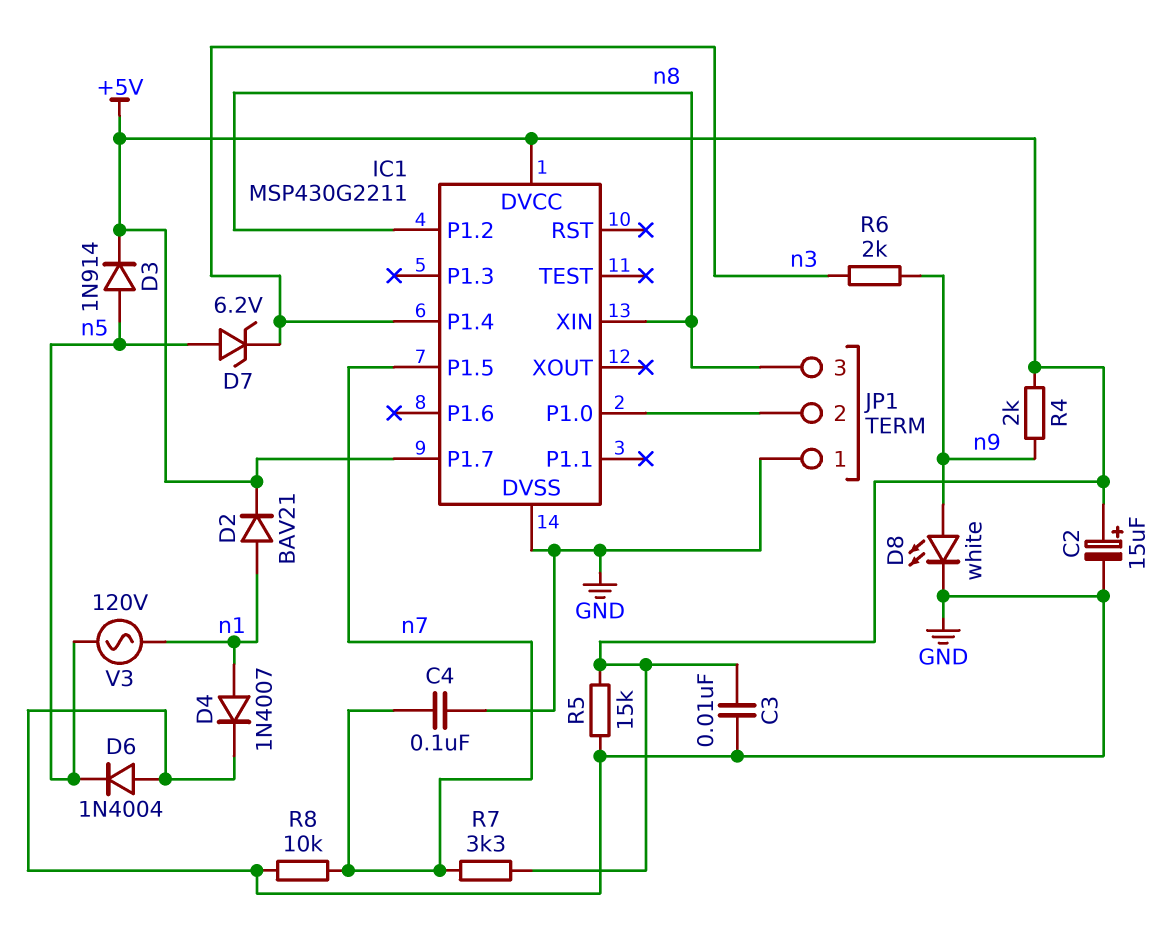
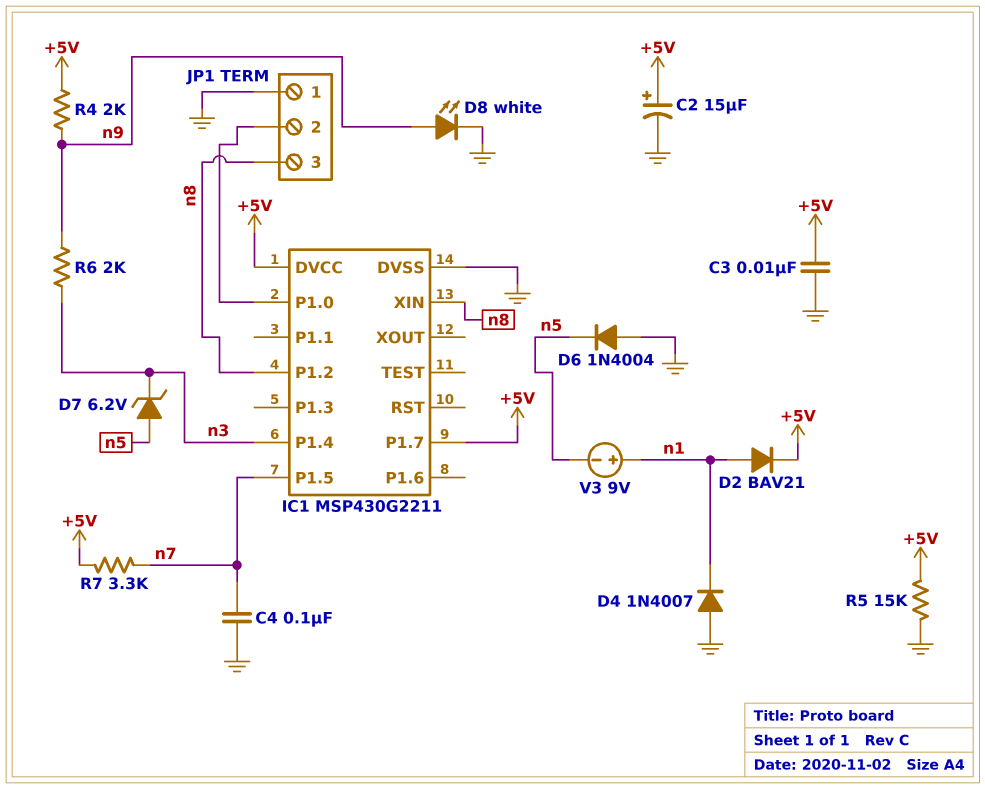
D3: diode 1N914 (A n5, K +5V) -> none
D4: diode 1N4007 (A n1, K GND) -> diode 1N4007 (A GND, K n1)
R8: 10k (GND, n7) -> none
V3: AC 120V (n1, n5) -> 9V (plus n1, minus n5)

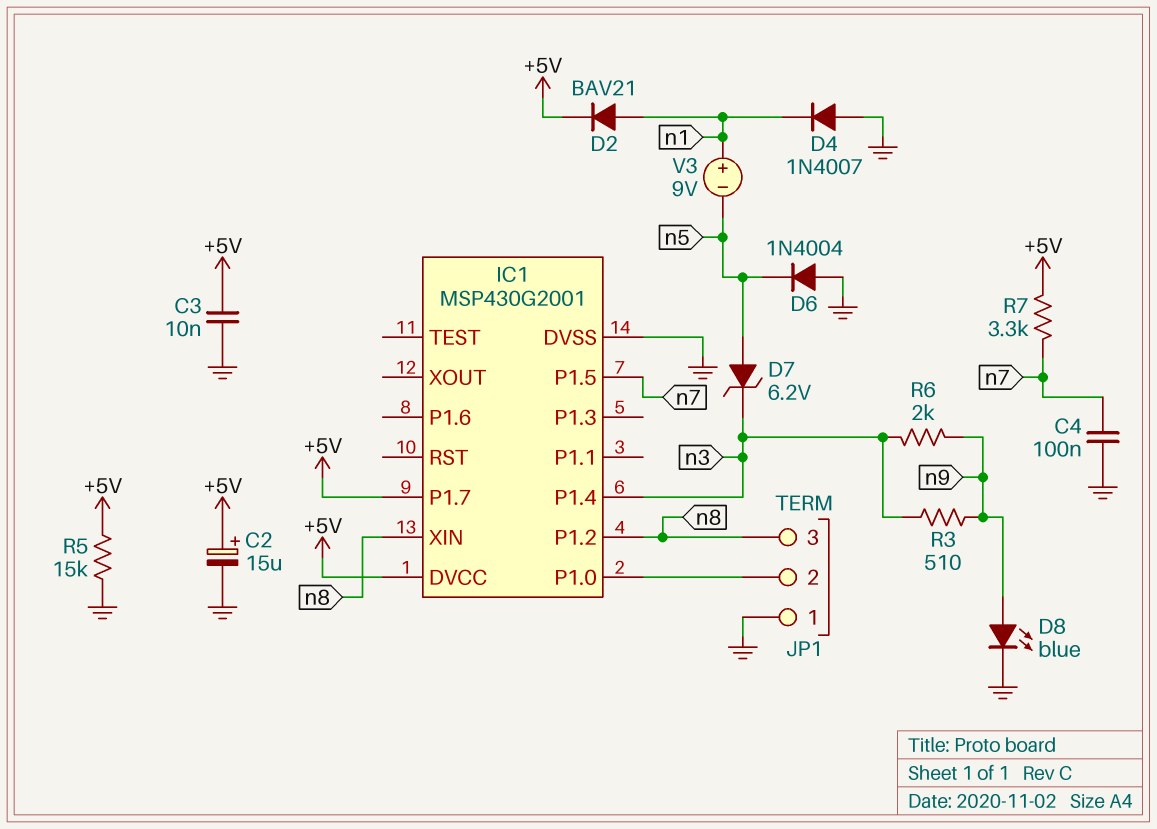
D8: LED white (A n9, K GND) -> LED blue (A n9, K GND)
IC1: MSP430G2211 -> MSP430G2001
R3: none -> 510 (n3, n9)
R4: 2k (+5V, n9) -> none

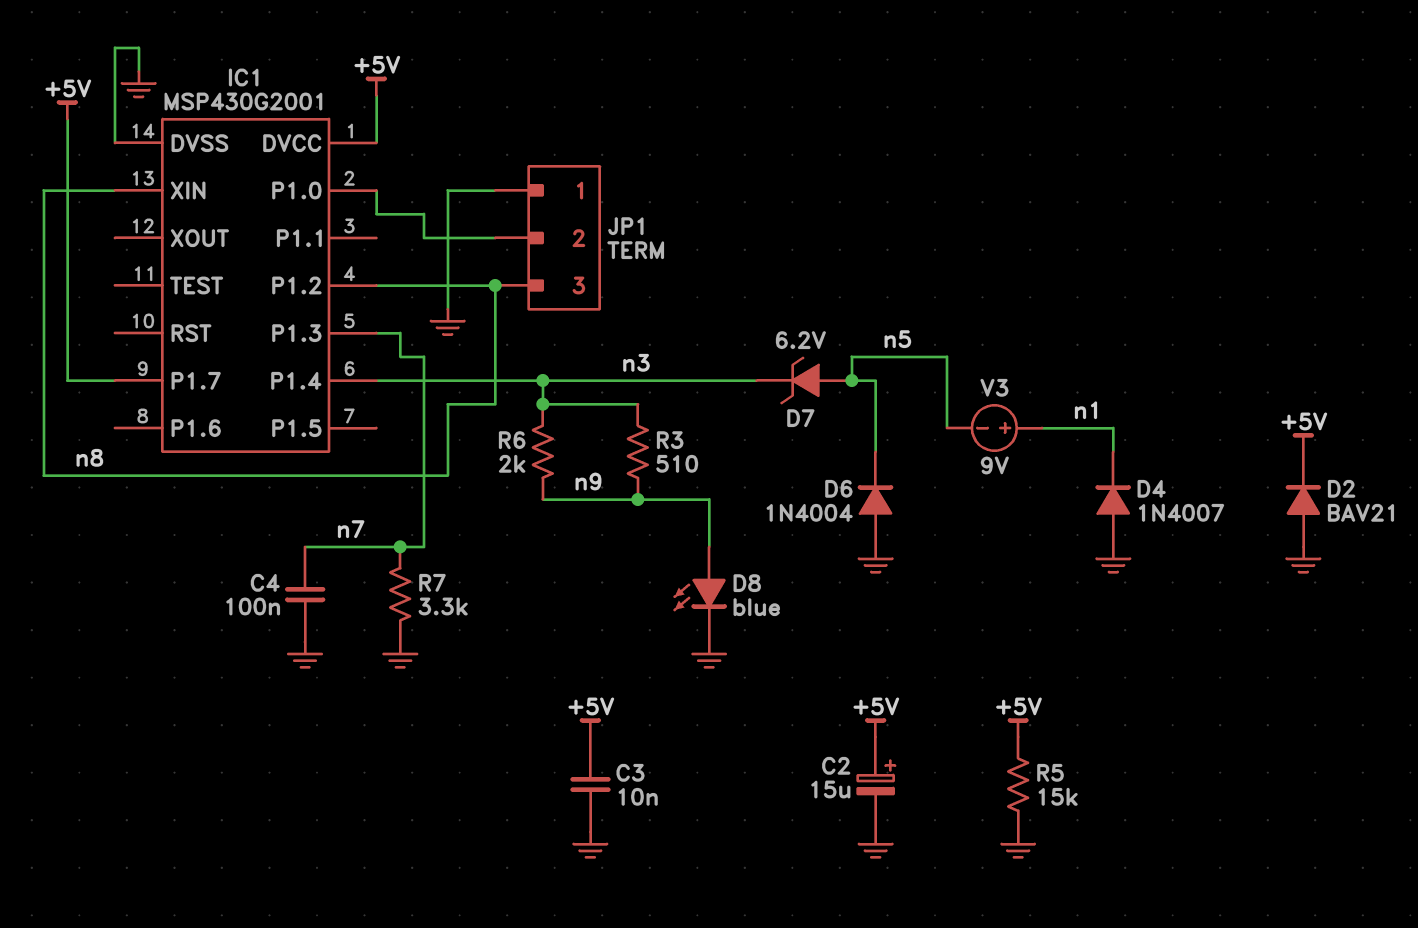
D2: diode BAV21 (A n1, K +5V) -> diode BAV21 (A GND, K +5V)
IC1 pin P1.3: none -> n7
IC1 pin P1.5: n7 -> none
R7: 3.3k (+5V, n7) -> 3.3k (GND, n7)

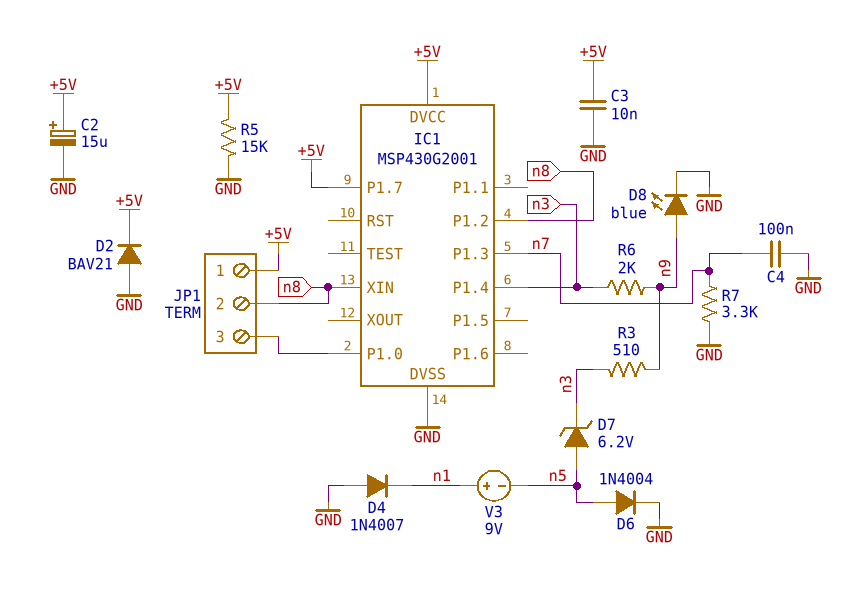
D6: diode 1N4004 (A GND, K n5) -> diode 1N4004 (A n5, K GND)
JP1 pin 1: GND -> +5V
JP1 pin 2: IC1/P1.0 -> n8
JP1 pin 3: n8 -> IC1/P1.0

